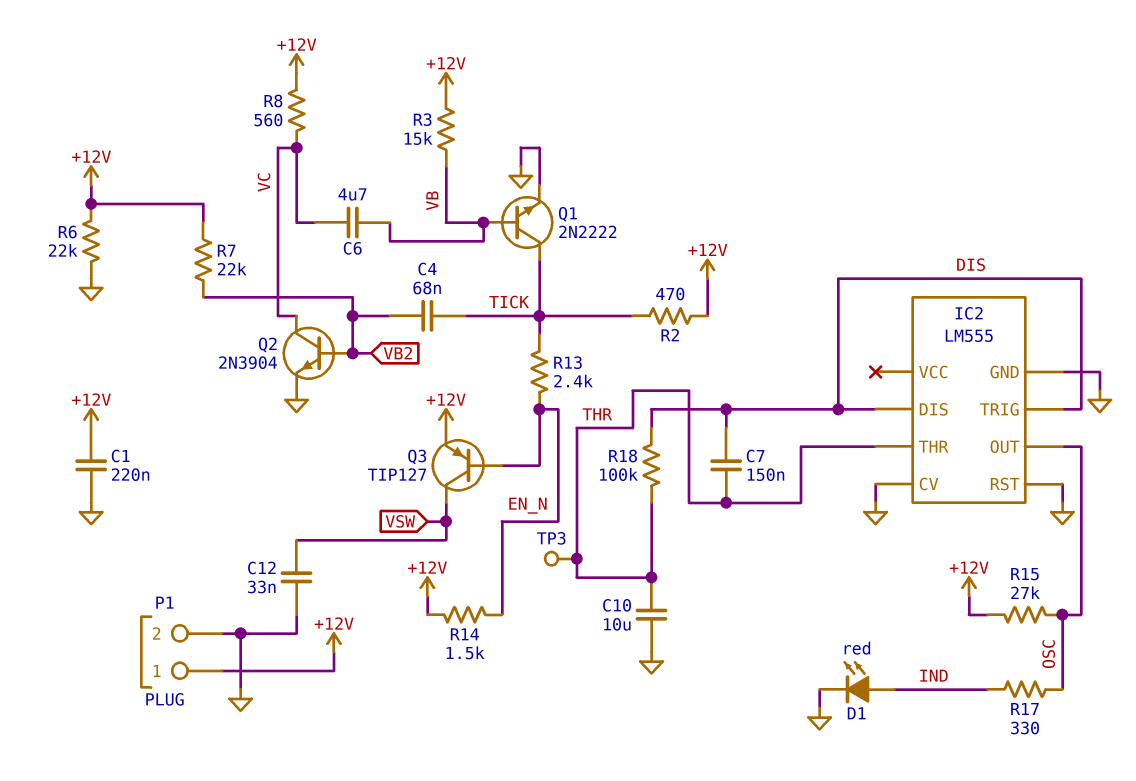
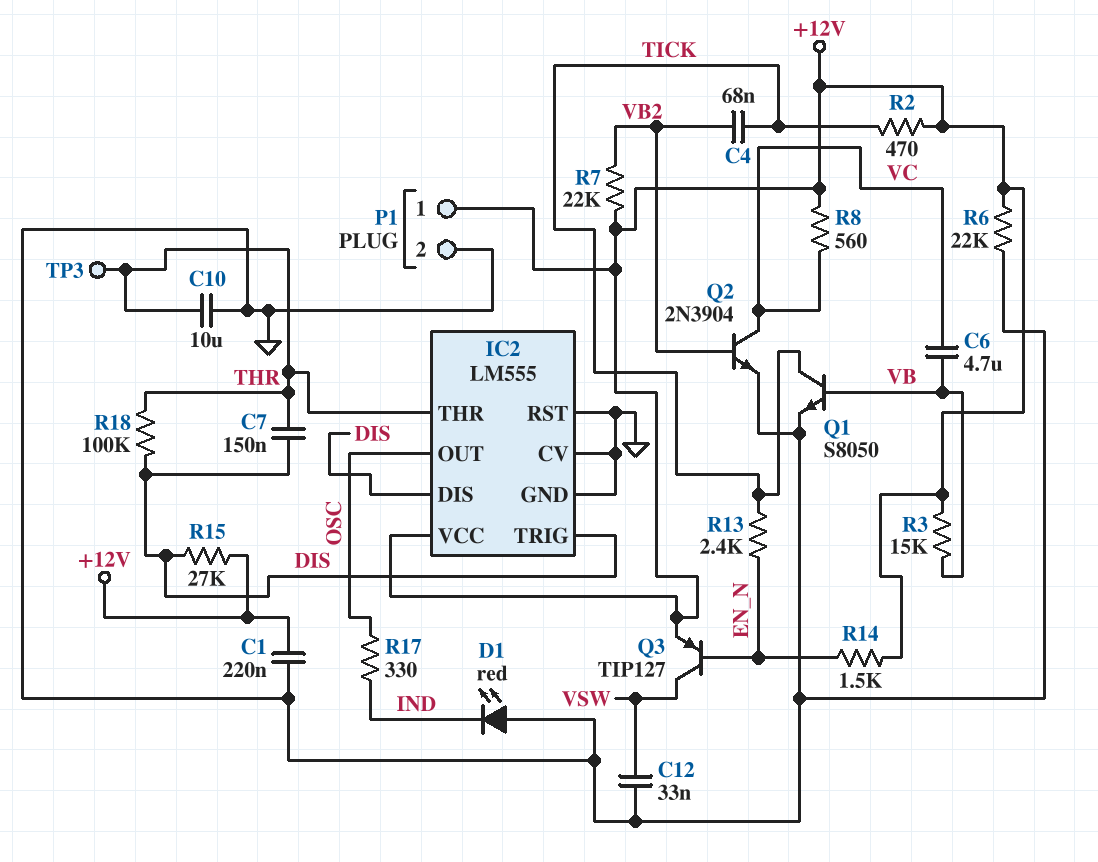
D1: LED red (A IND, K GND) -> LED red (A GND, K IND)
IC2 pin VCC: none -> +12V
Q1: NPN 2N2222 (B VB, C TICK, E GND) -> NPN S8050 (B VB, C TICK, E GND)
R15: 27k (+12V, OSC) -> 27k (+12V, DIS)

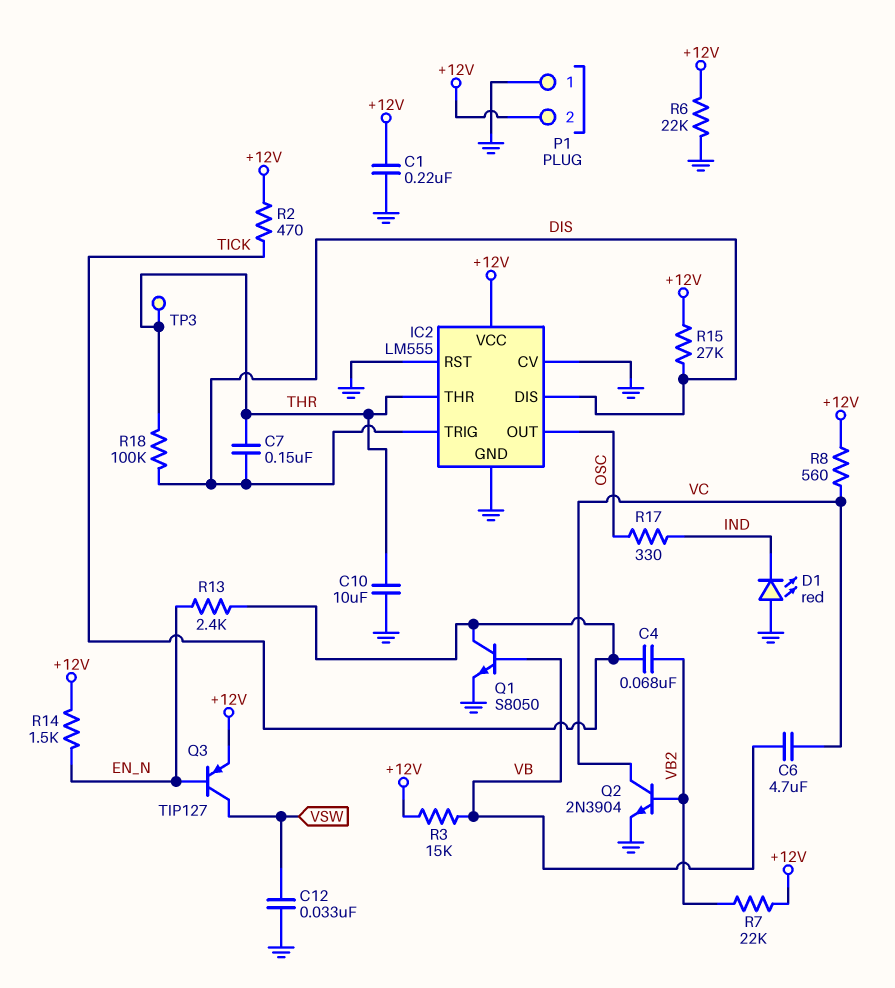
P1 pin 1: +12V -> GND
P1 pin 2: GND -> +12V

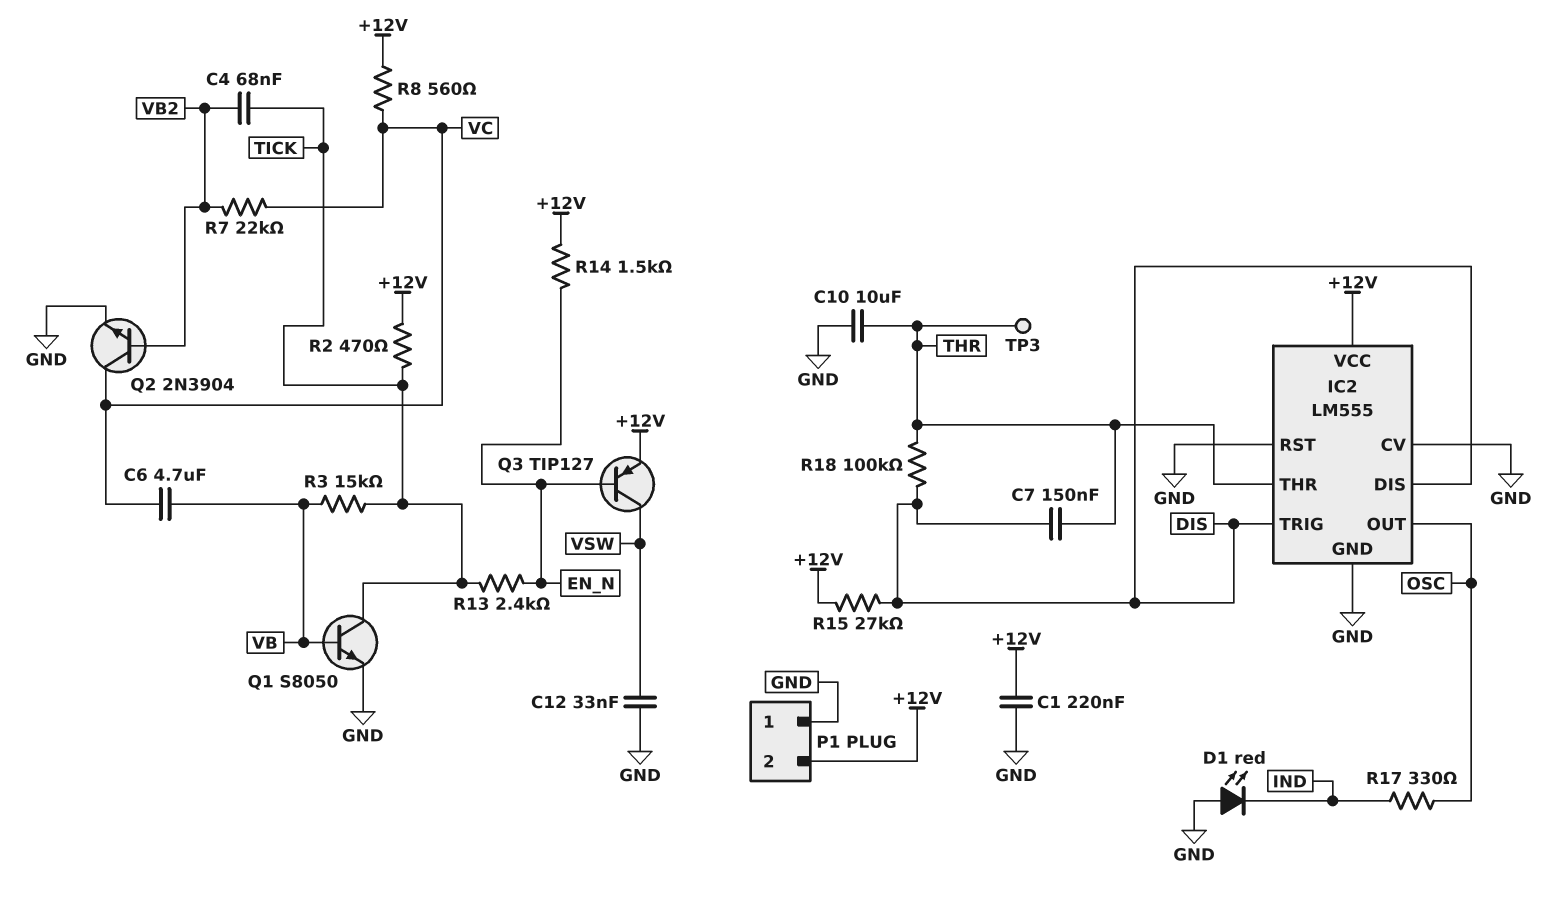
R3: 15k (+12V, VB) -> 15k (TICK, VB)
R6: 22k (+12V, GND) -> none
R7: 22k (+12V, VB2) -> 22k (VB2, VC)

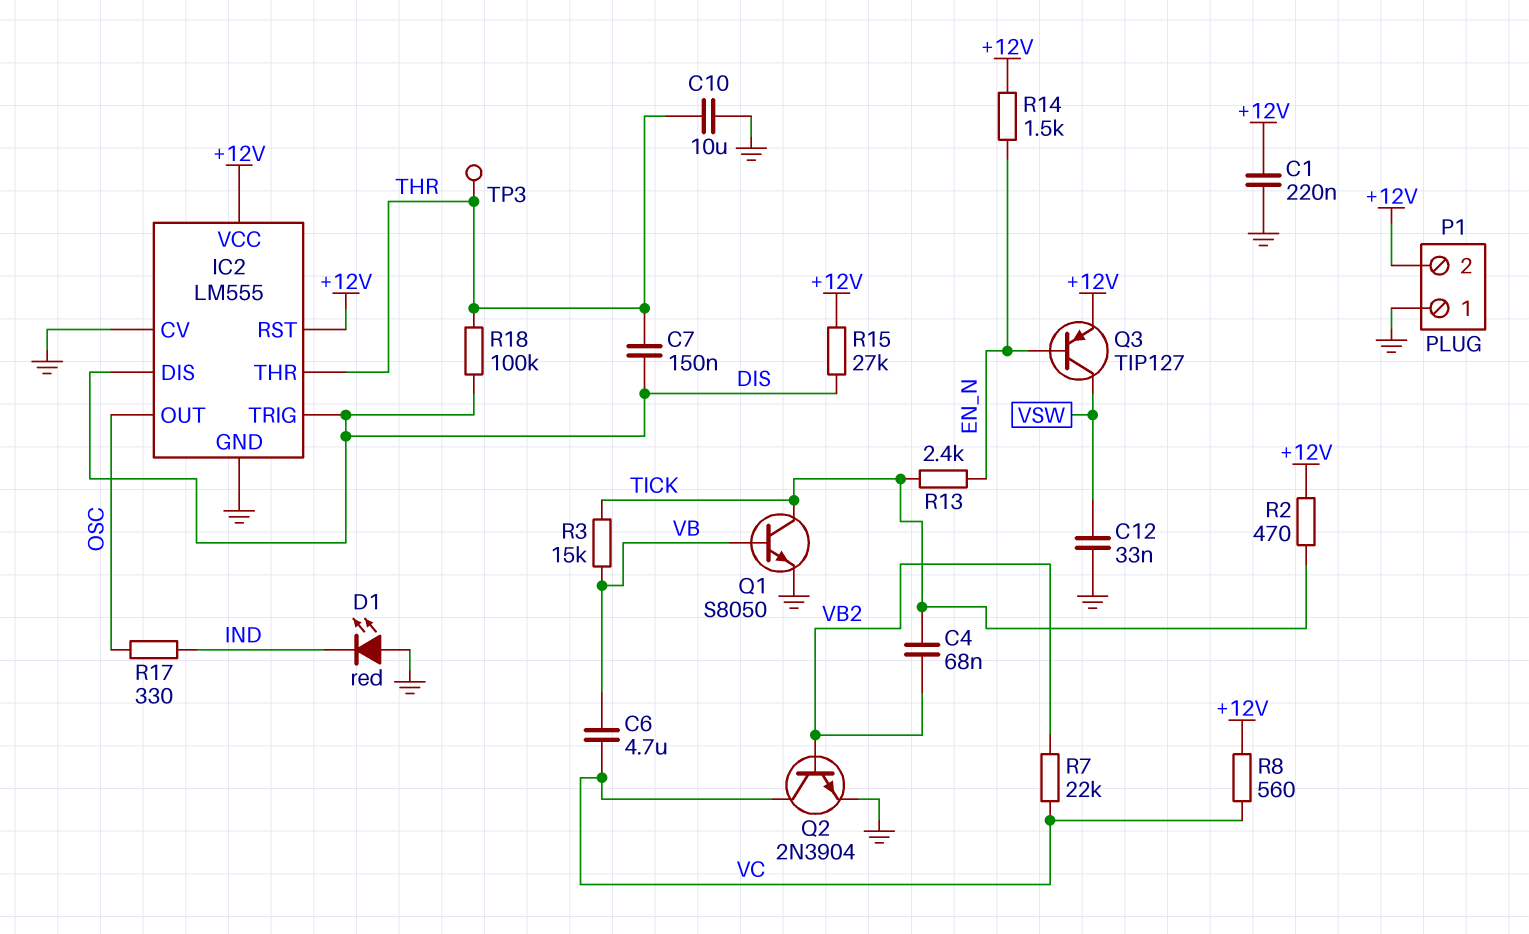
IC2 pin RST: GND -> +12V

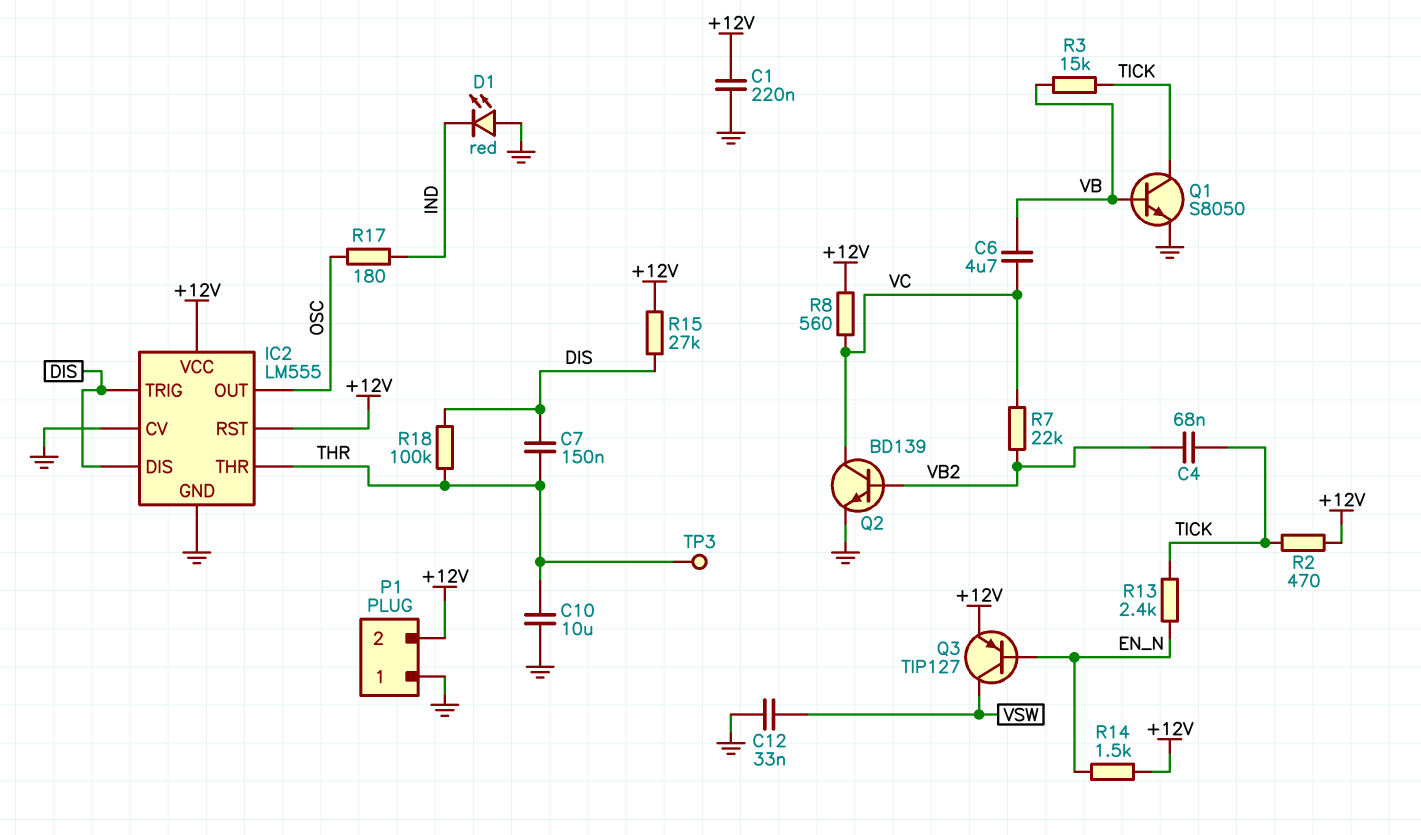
Q2: NPN 2N3904 (B VB2, C VC, E GND) -> NPN BD139 (B VB2, C VC, E GND)
R17: 330 (IND, OSC) -> 180 (IND, OSC)

